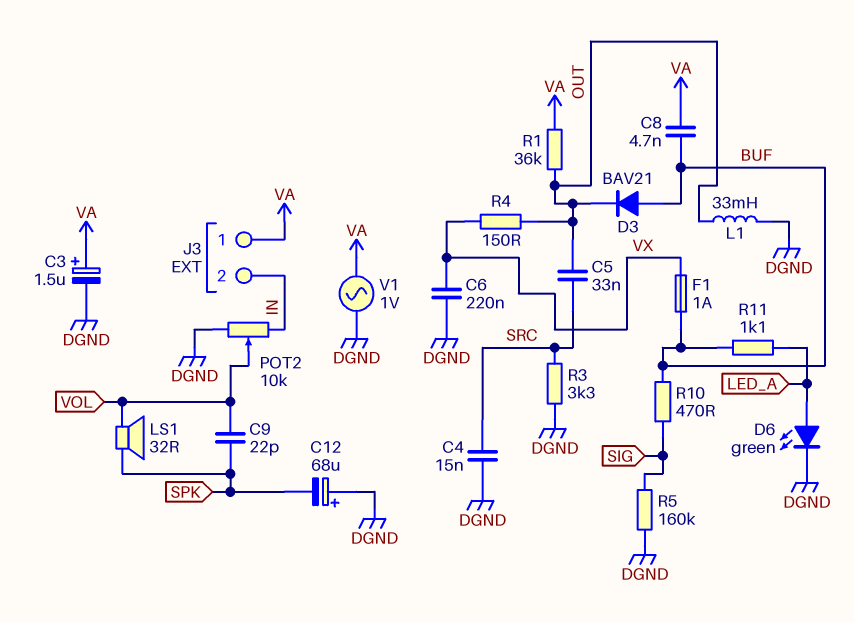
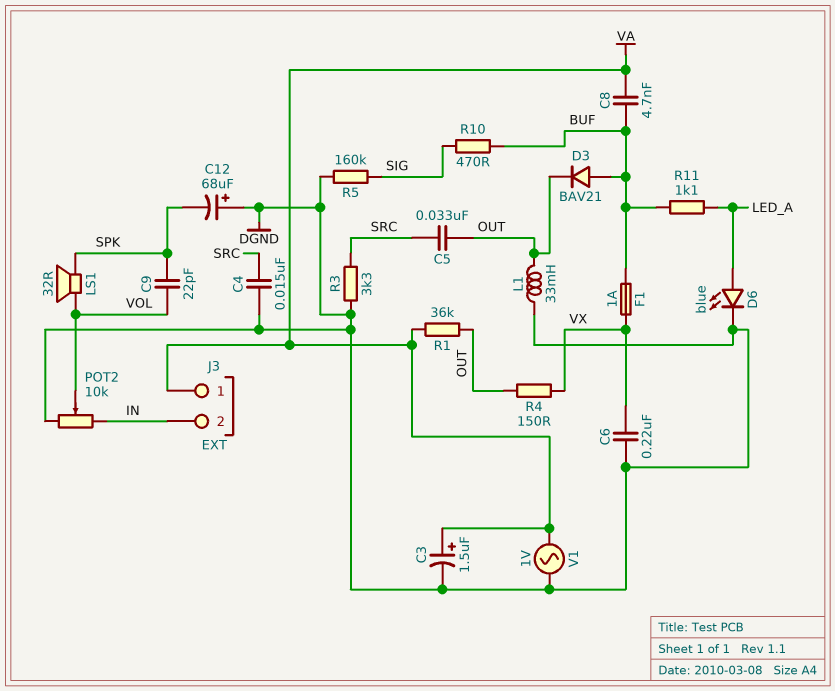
D6: LED green (A LED_A, K DGND) -> LED blue (A LED_A, K DGND)

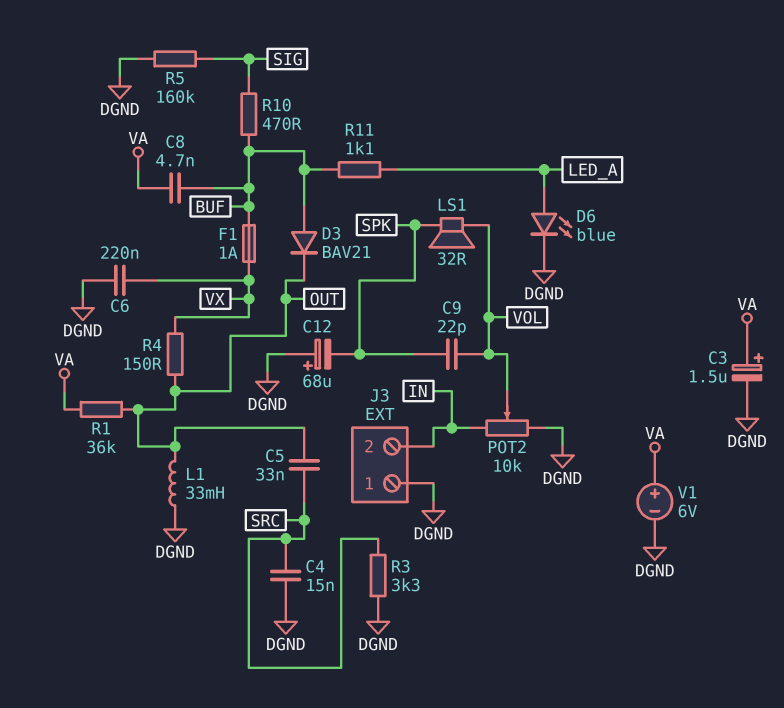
J3 pin 1: VA -> DGND
V1: AC 1V (DGND, VA) -> 6V (plus VA, minus DGND)

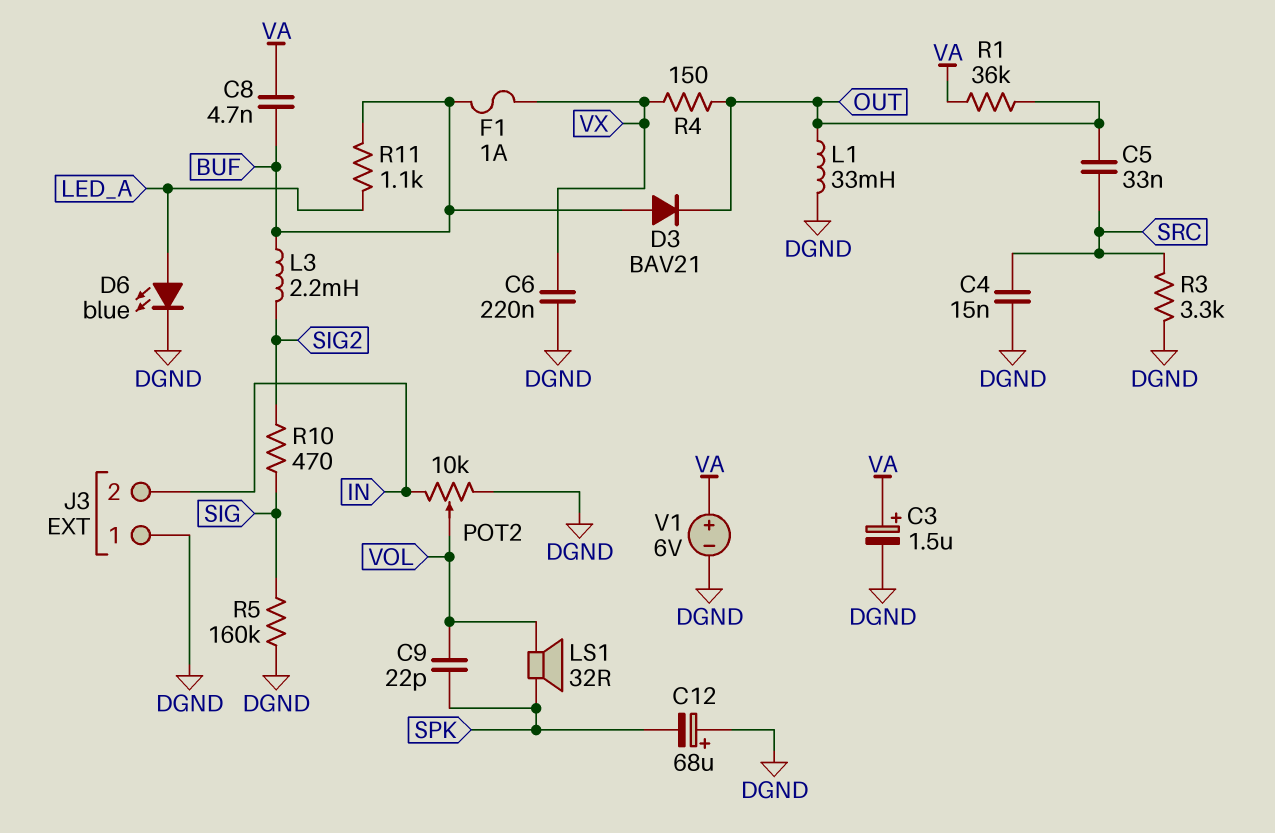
L3: none -> 2.2mH (BUF, SIG2)
R10: 470 (BUF, SIG) -> 470 (SIG, SIG2)

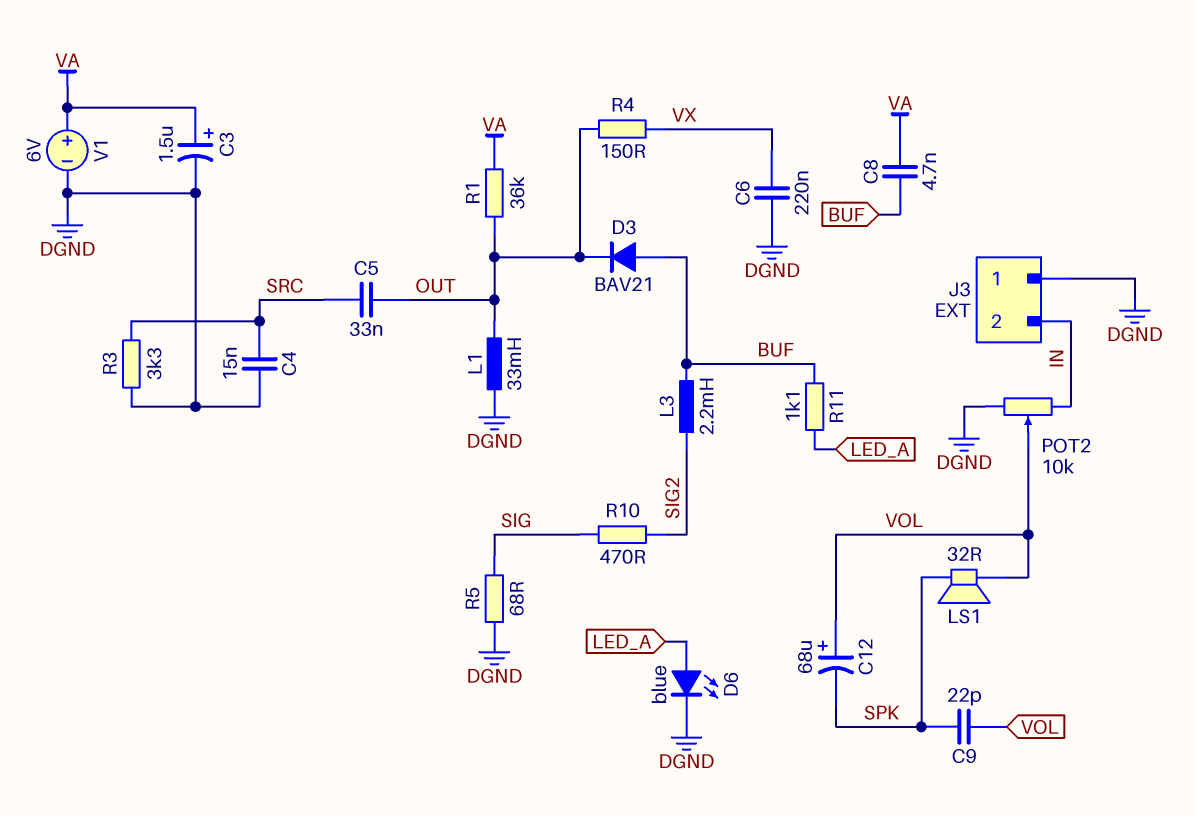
C12: 68uF (plus DGND, minus SPK) -> 68uF (plus VOL, minus SPK)
F1: 1A (BUF, VX) -> none
R5: 160k (DGND, SIG) -> 68 (DGND, SIG)

